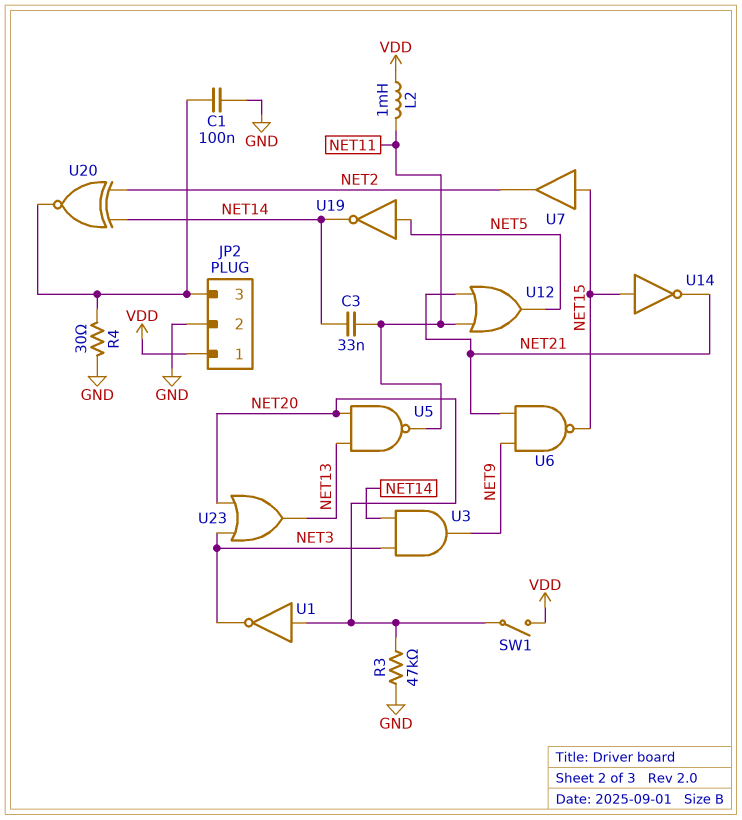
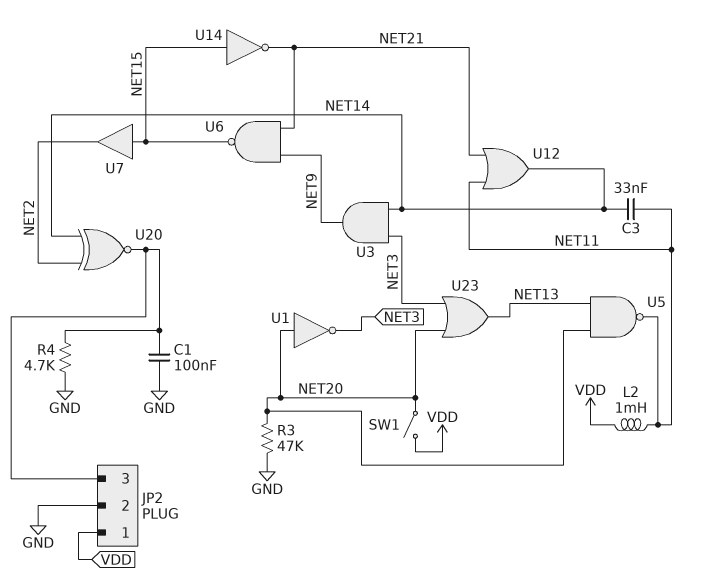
R4: 30 (GND, JP2/3) -> 4.7k (GND, JP2/3)
U12: OR (in NET11, in NET21, out NET5) -> OR (in NET11, in NET21, out NET14)
U19: NOT (in NET5, out NET14) -> none

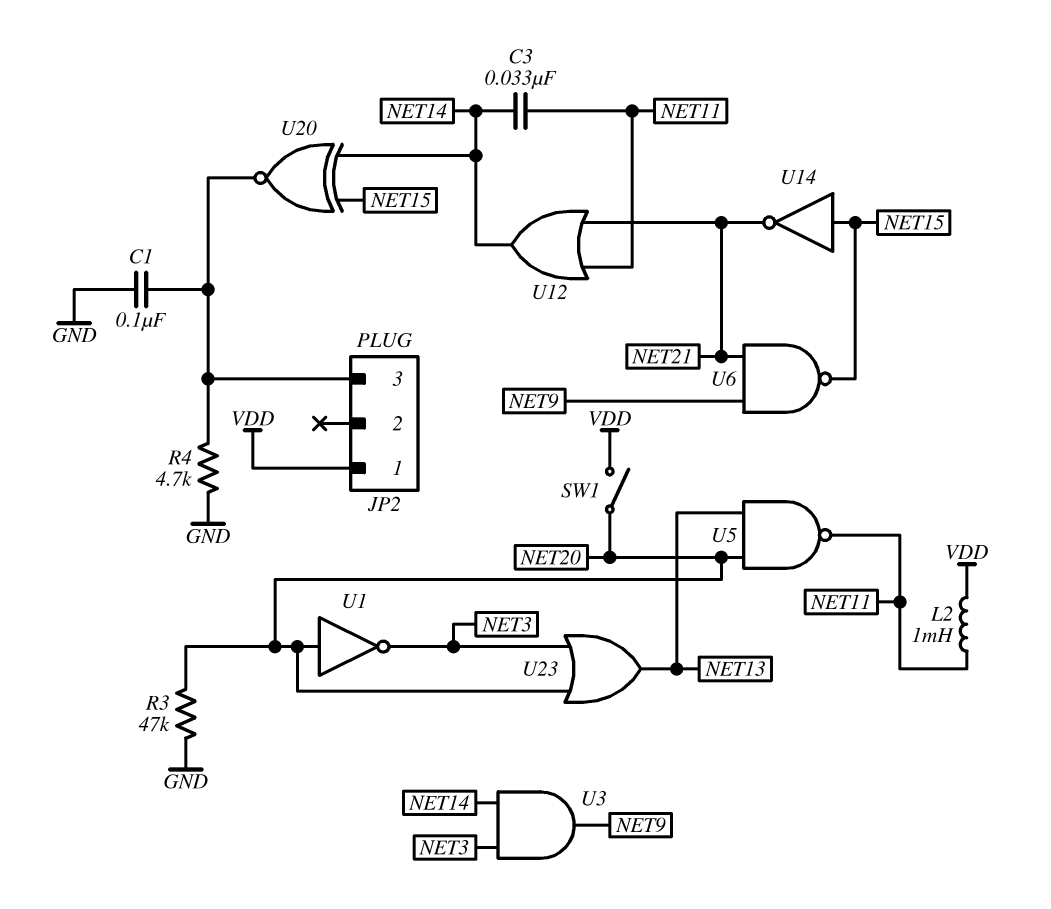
JP2 pin 2: GND -> none
U7: buffer (in NET15, out NET2) -> none
U20: XNOR (in NET2, in NET14, out JP2/3) -> XNOR (in NET14, in NET15, out JP2/3)

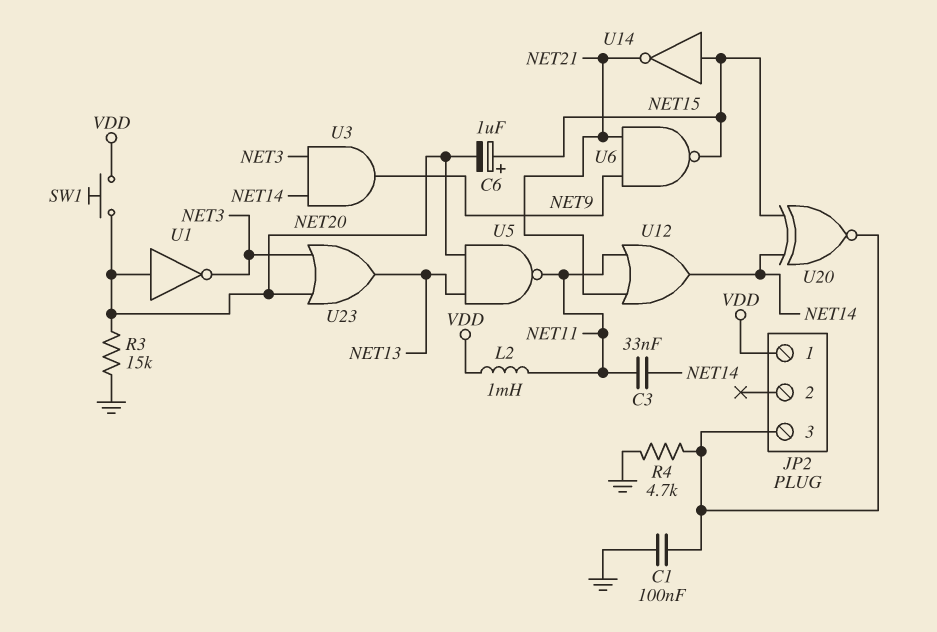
C6: none -> 1uF (plus NET15, minus NET20)
R3: 47k (GND, NET20) -> 15k (GND, NET20)
SW1: switch (NET20, VDD) -> button (NET20, VDD)

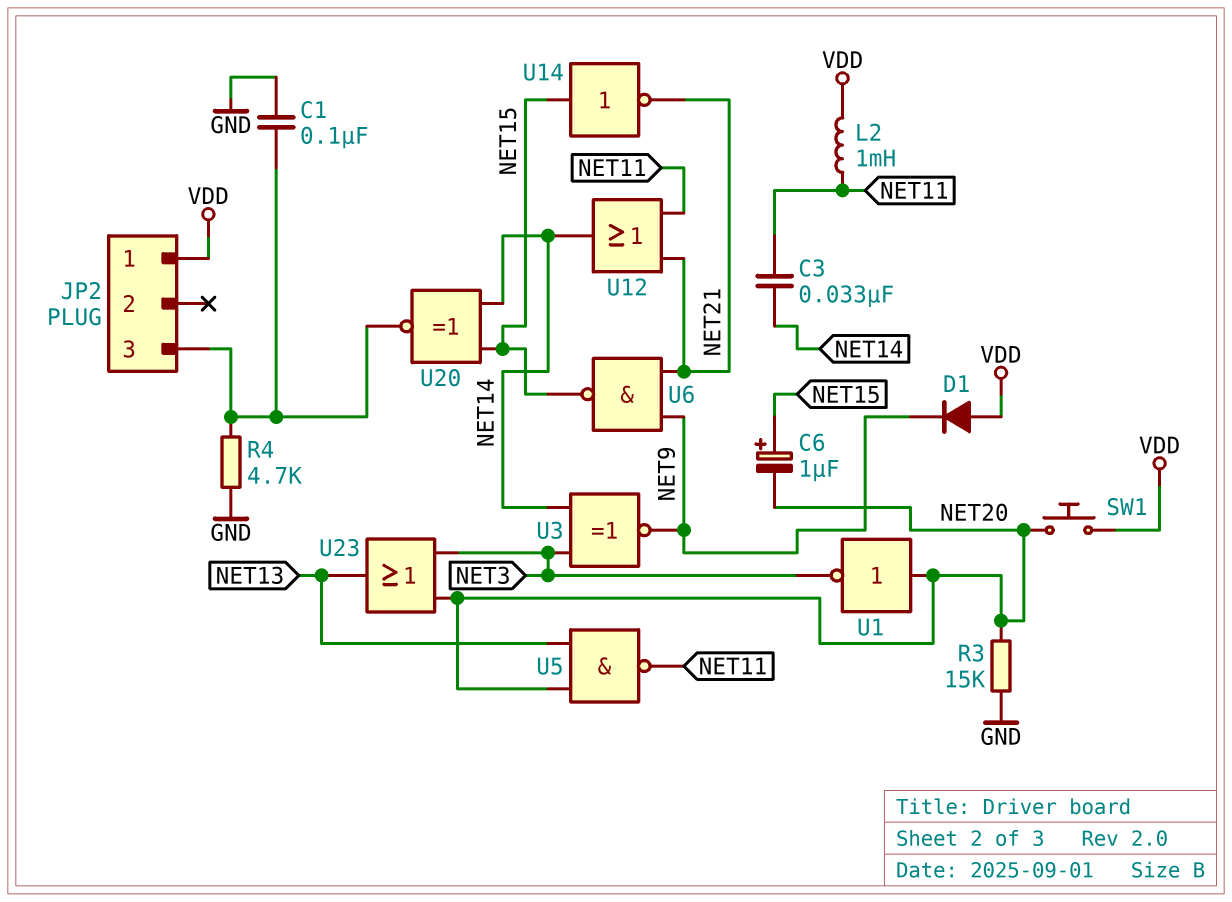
D1: none -> diode (A VDD, K NET9)
U3: AND (in NET3, in NET14, out NET9) -> XNOR (in NET3, in NET14, out NET9)

